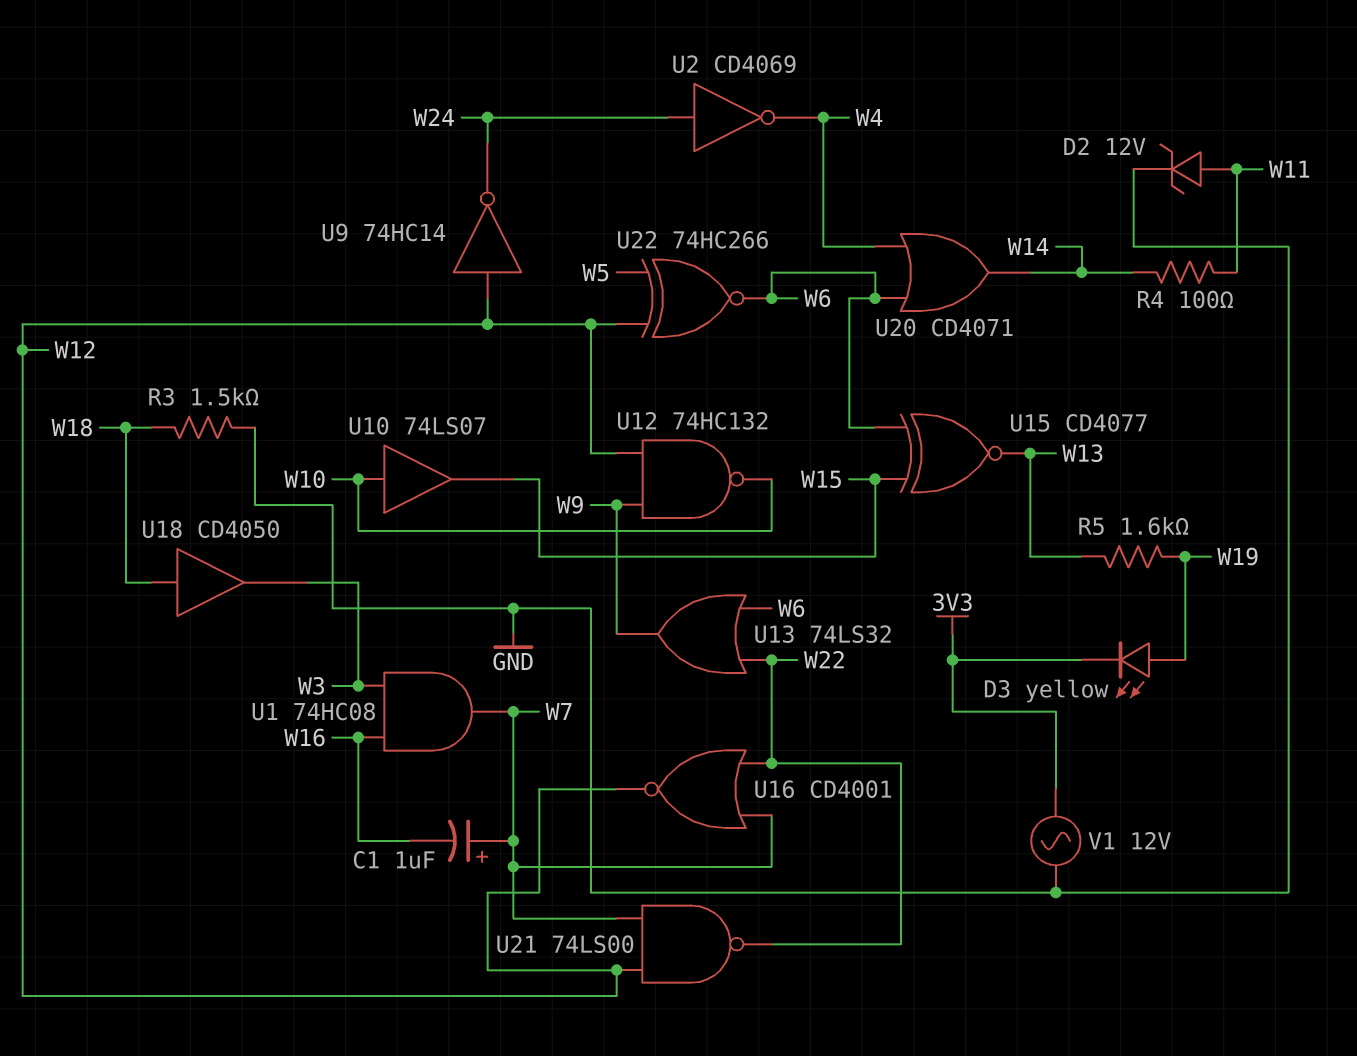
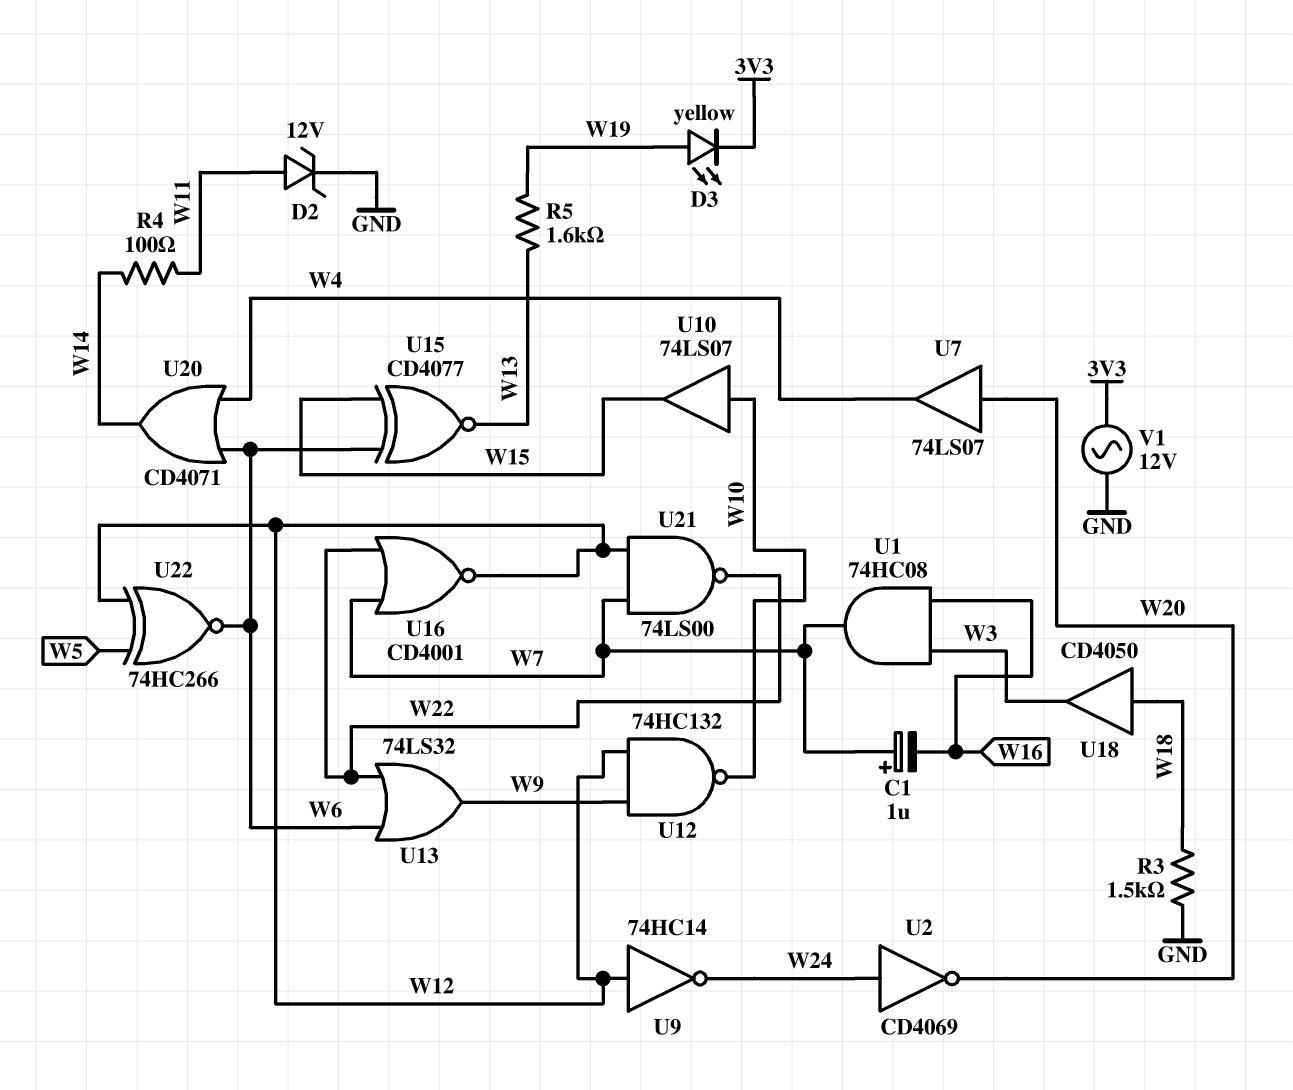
U2: NOT CD4069 (in W24, out W4) -> NOT CD4069 (in W24, out W20)
U7: none -> buffer 74LS07 (in W20, out W4)

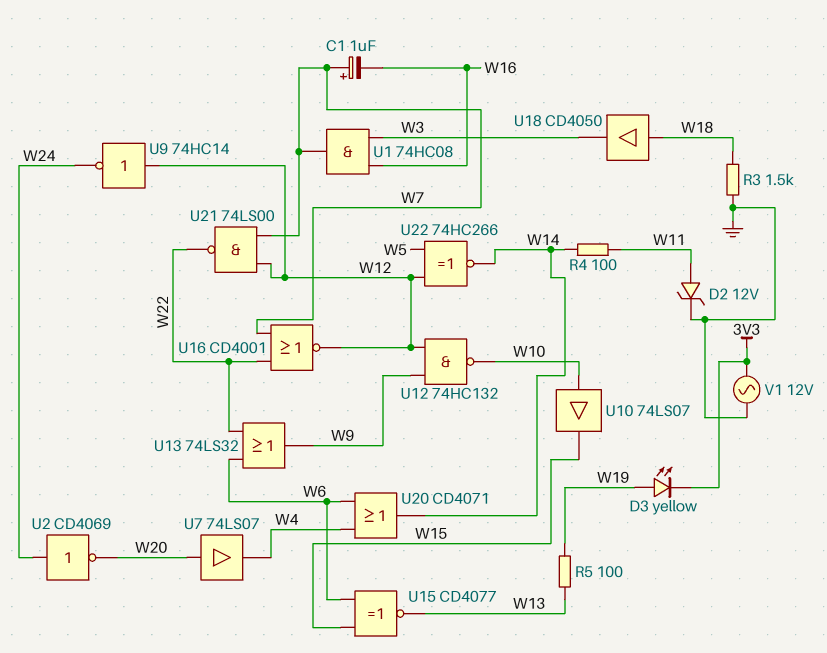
R5: 1.6k (W13, W19) -> 100 (W13, W19)
U22: XNOR 74HC266 (in W5, in W12, out W6) -> XNOR 74HC266 (in W5, in W12, out W14)

